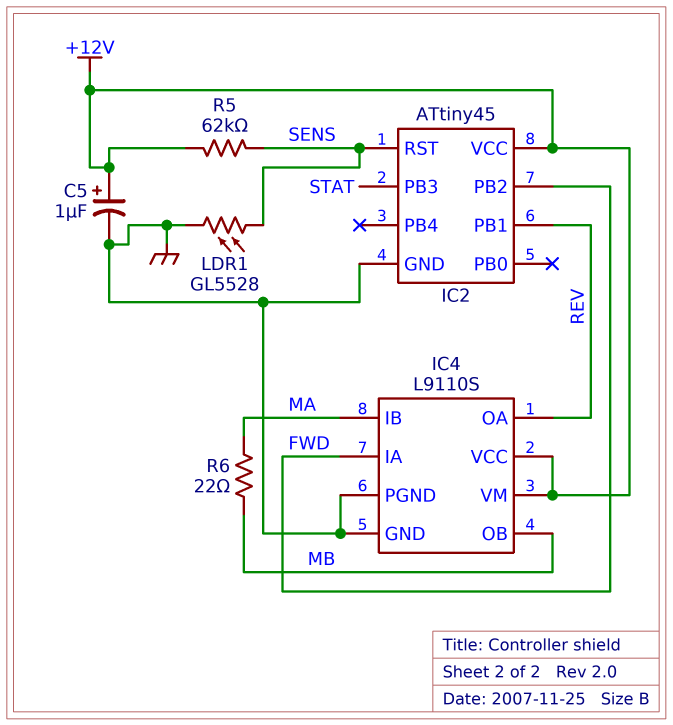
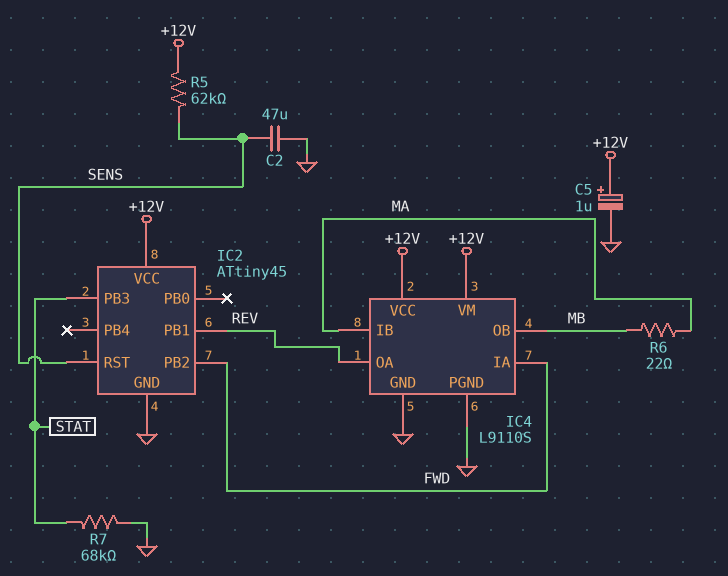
C2: none -> 47uF (GND, SENS)
LDR1: GL5528 (GND, SENS) -> none
R7: none -> 68k (GND, STAT)

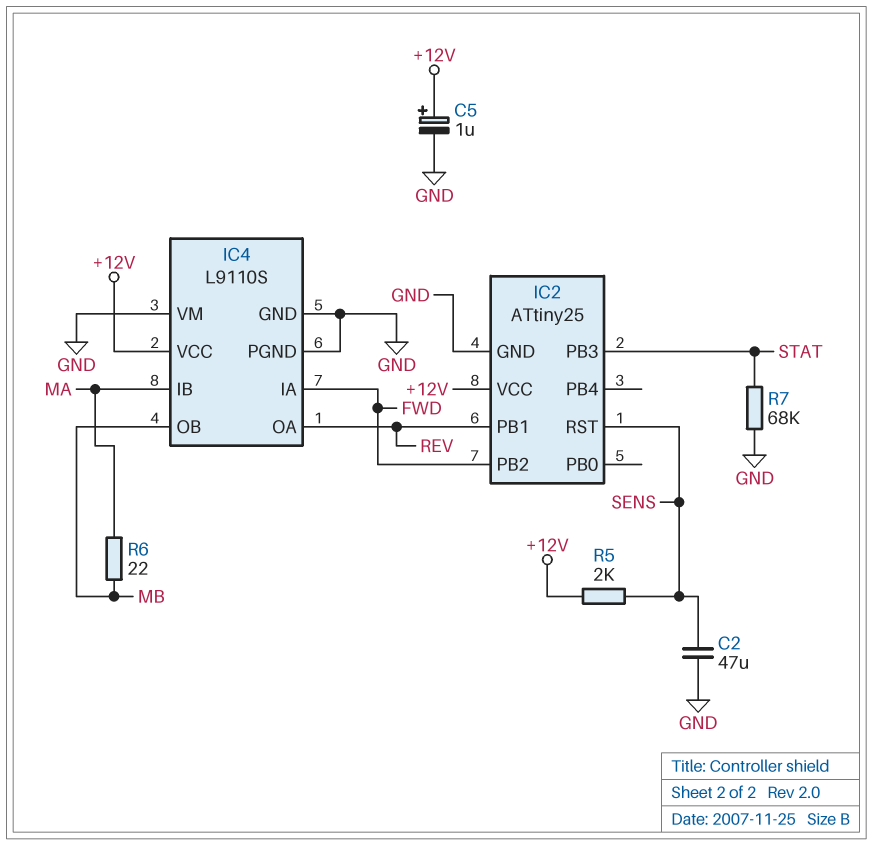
IC2: ATtiny45 -> ATtiny25
IC4 pin VM: +12V -> GND
R5: 62k (+12V, SENS) -> 2k (+12V, SENS)

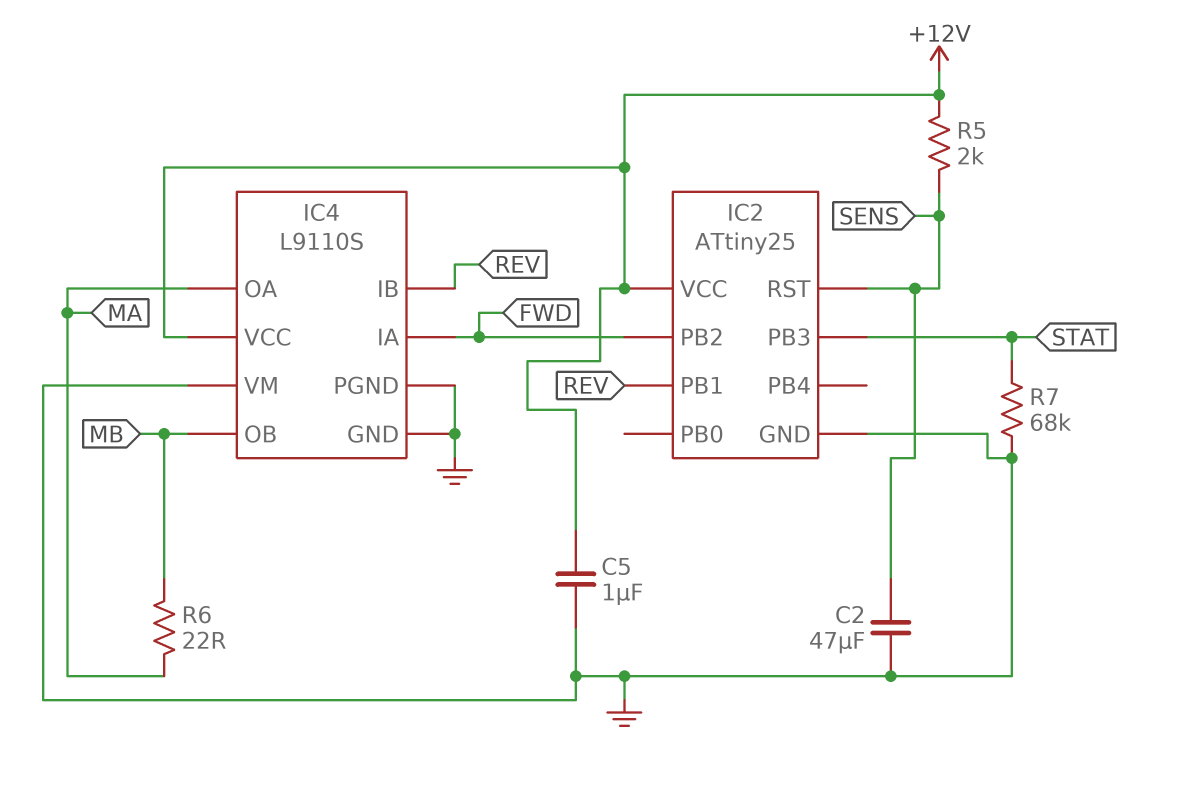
C5: 1uF (plus +12V, minus GND) -> 1uF (+12V, GND)
IC4 pin IB: MA -> REV
IC4 pin OA: REV -> MA

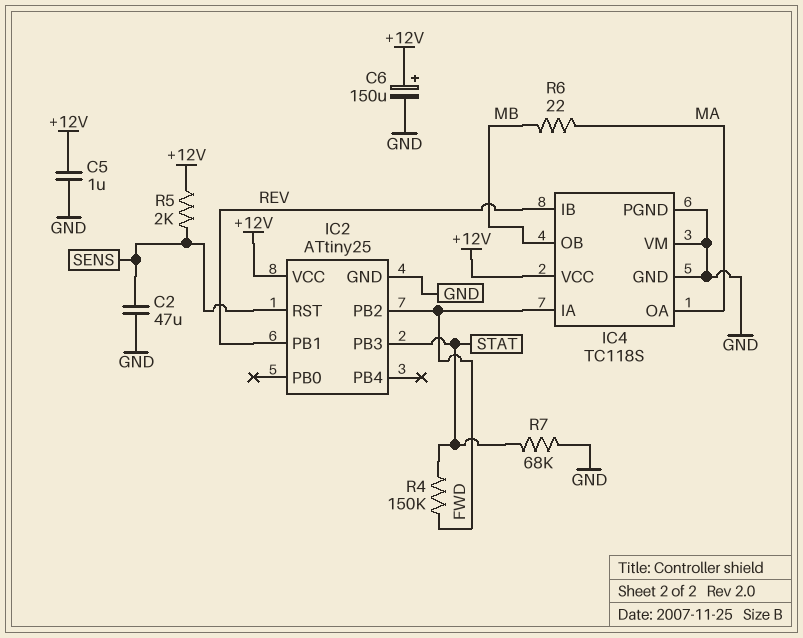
C6: none -> 150uF (plus +12V, minus GND)
IC4: L9110S -> TC118S
R4: none -> 150k (FWD, STAT)

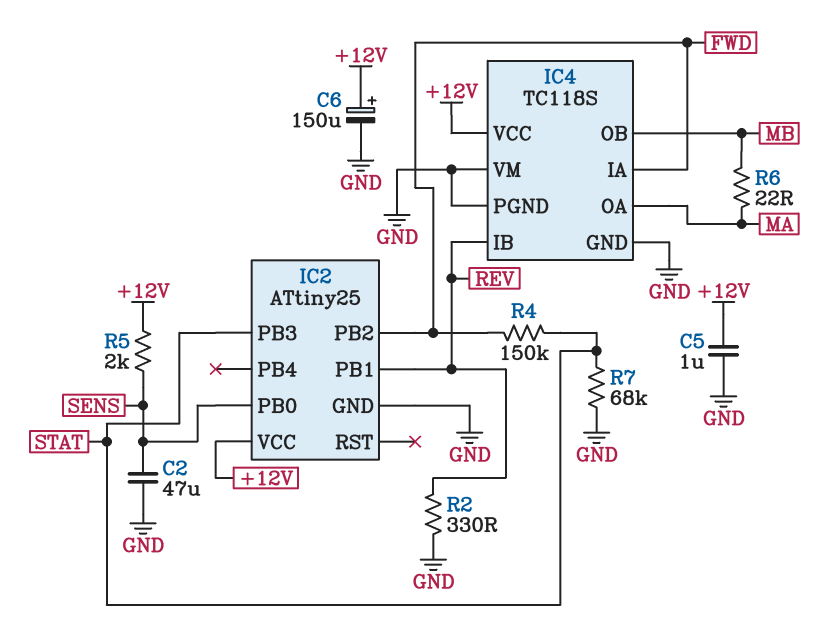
IC2 pin PB0: none -> SENS
IC2 pin RST: SENS -> none
R2: none -> 330 (GND, REV)

